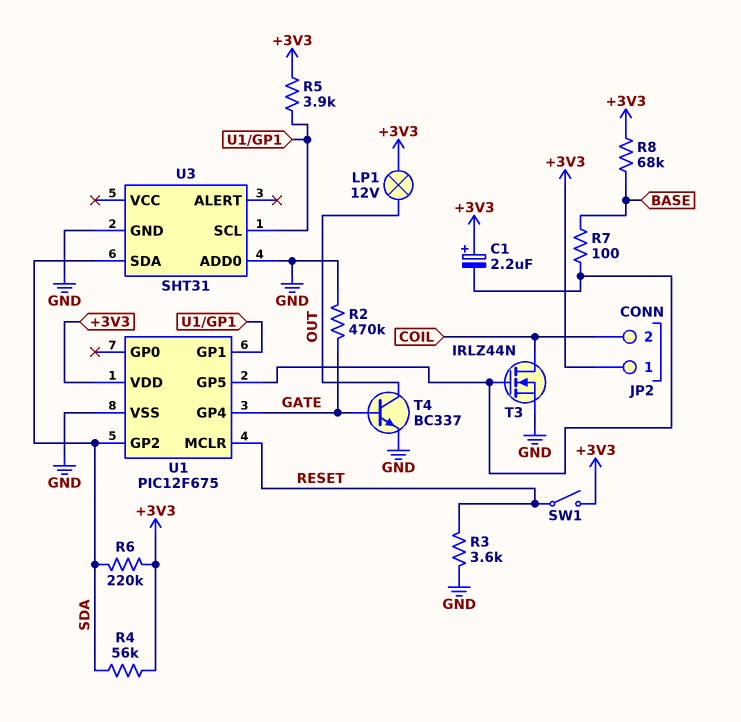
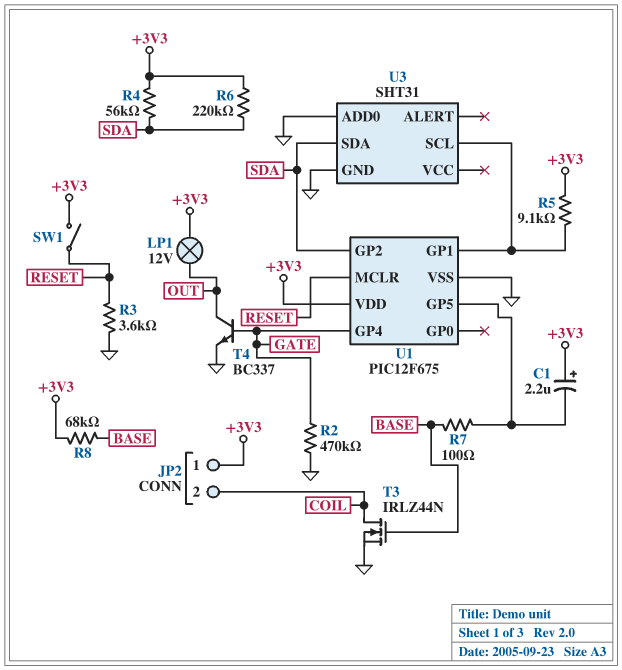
R5: 3.9k (+3V3, U1/GP1) -> 9.1k (+3V3, U1/GP1)
T3: NMOS IRLZ44N (G U1/GP5, D COIL, S GND) -> NMOS IRLZ44N (G BASE, D COIL, S GND)

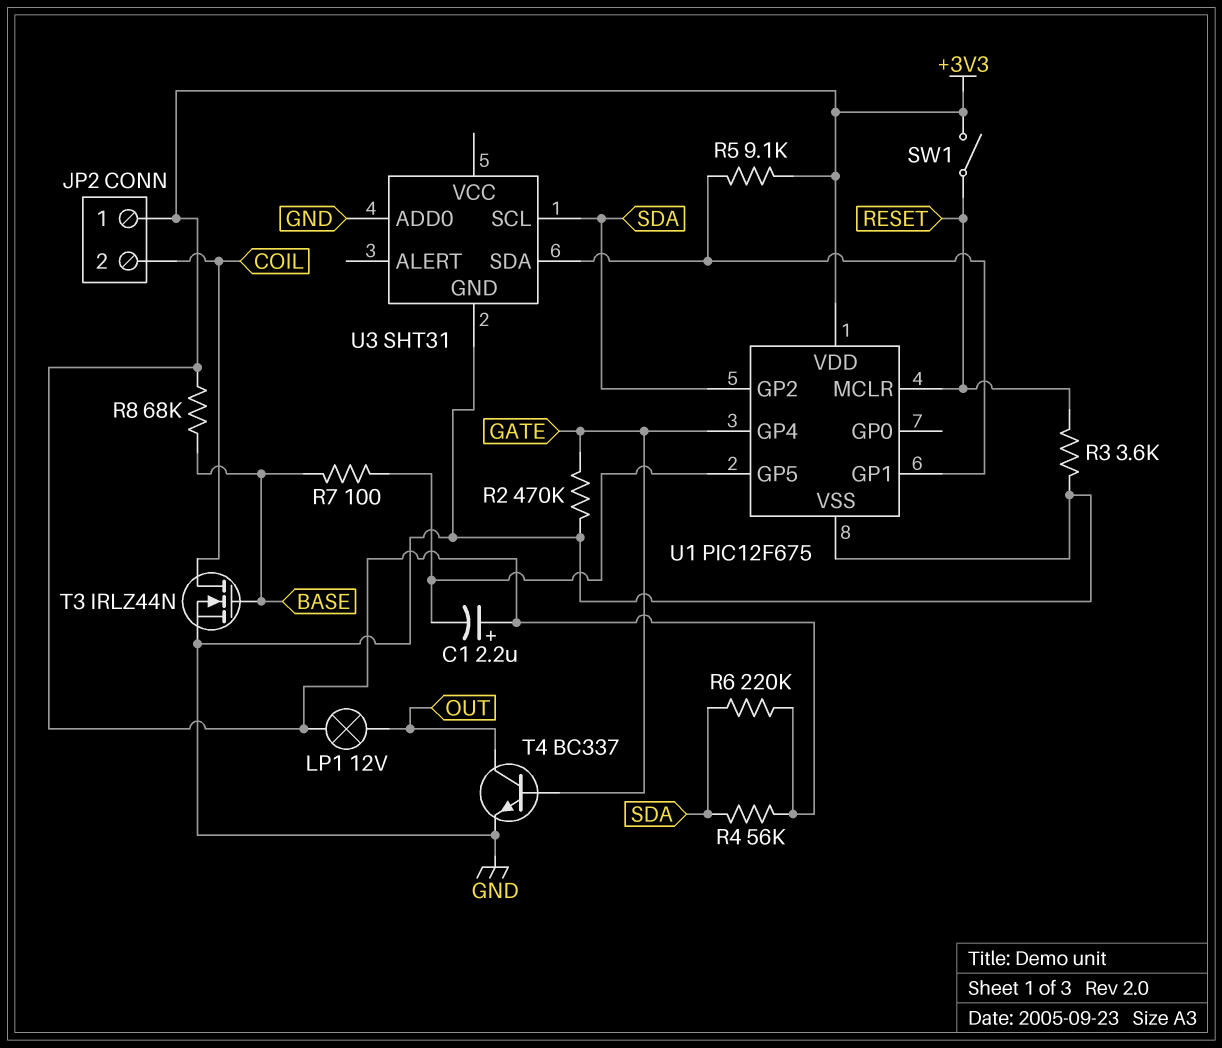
U3 pin SCL: U1/GP1 -> SDA
U3 pin SDA: SDA -> U1/GP1

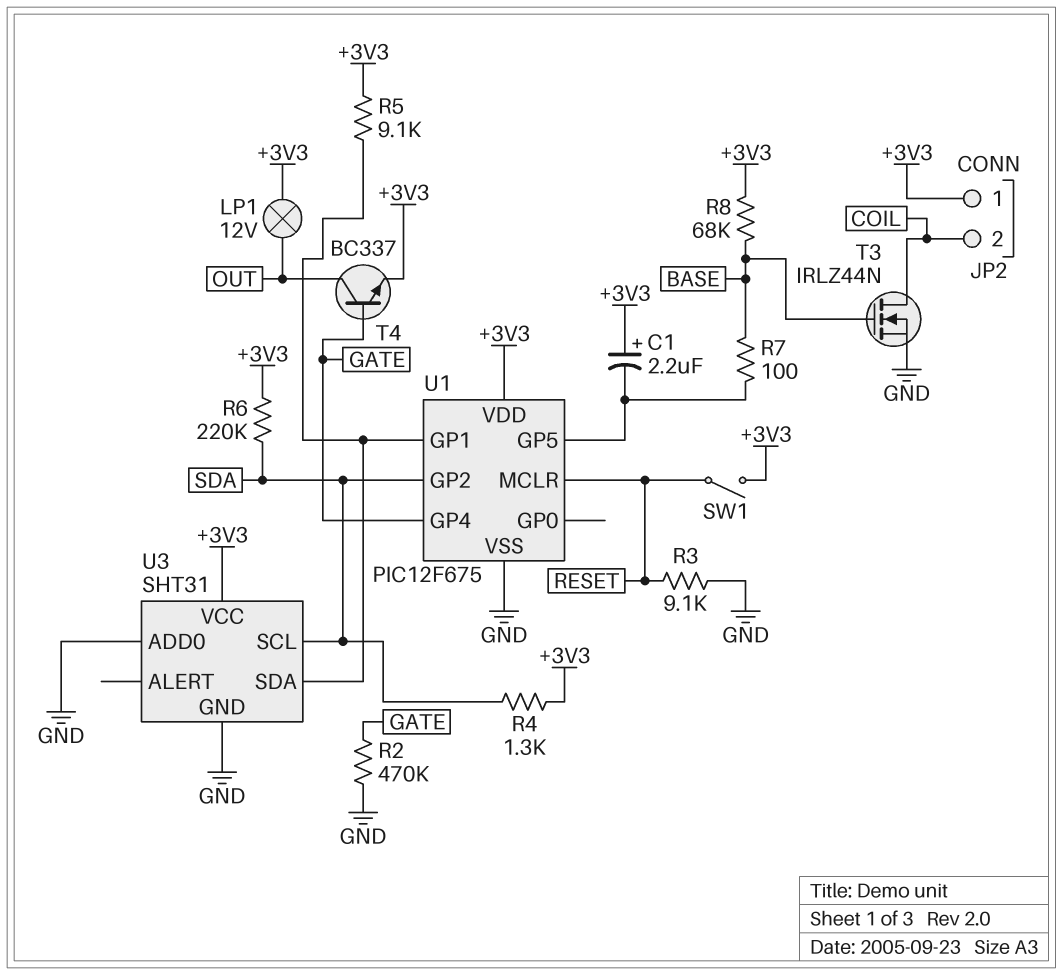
R3: 3.6k (GND, RESET) -> 9.1k (GND, RESET)
R4: 56k (+3V3, SDA) -> 1.3k (+3V3, SDA)
T4: NPN BC337 (B GATE, C OUT, E GND) -> NPN BC337 (B GATE, C OUT, E +3V3)
U3 pin VCC: none -> +3V3

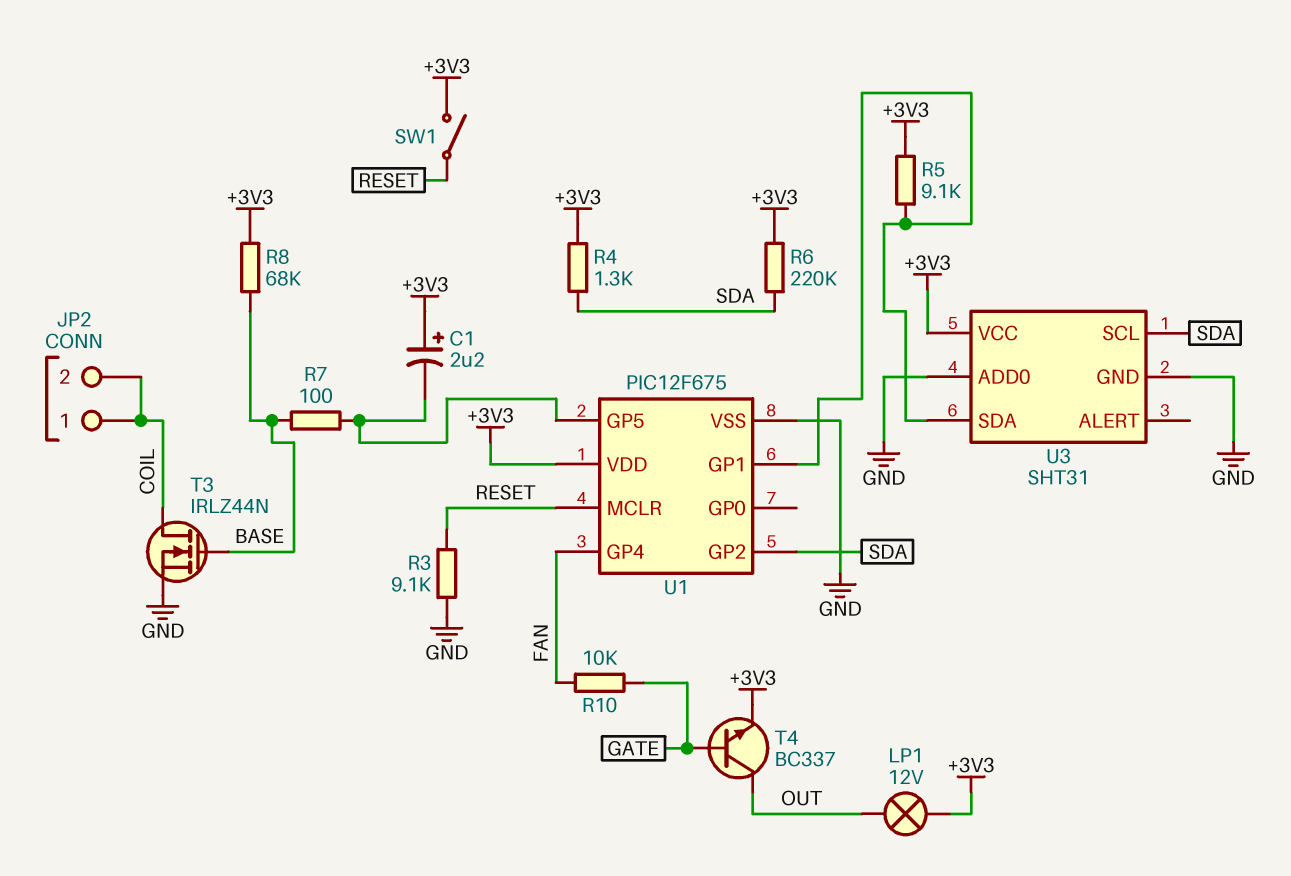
JP2 pin 1: +3V3 -> COIL
R2: 470k (GATE, GND) -> none
R10: none -> 10k (FAN, GATE)
U1 pin GP4: GATE -> FAN

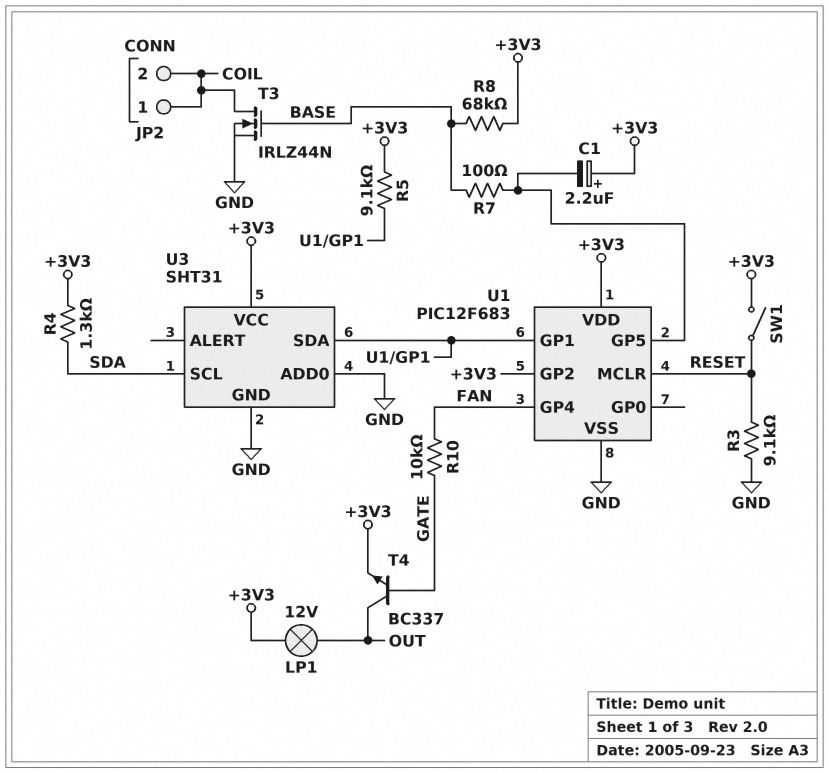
R6: 220k (+3V3, SDA) -> none
U1: PIC12F675 -> PIC12F683
U1 pin GP2: SDA -> +3V3

